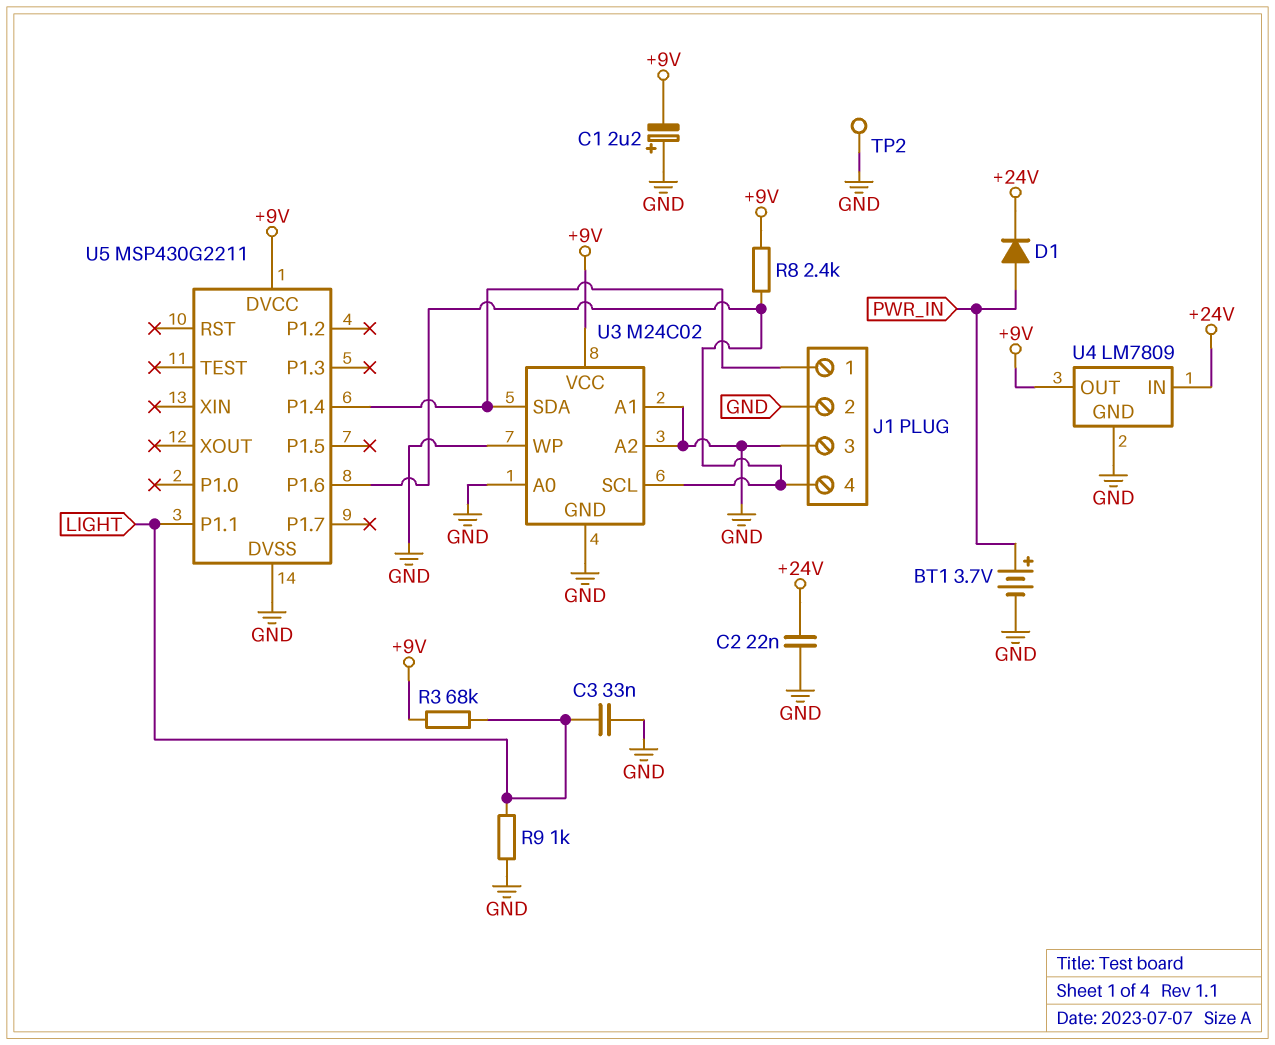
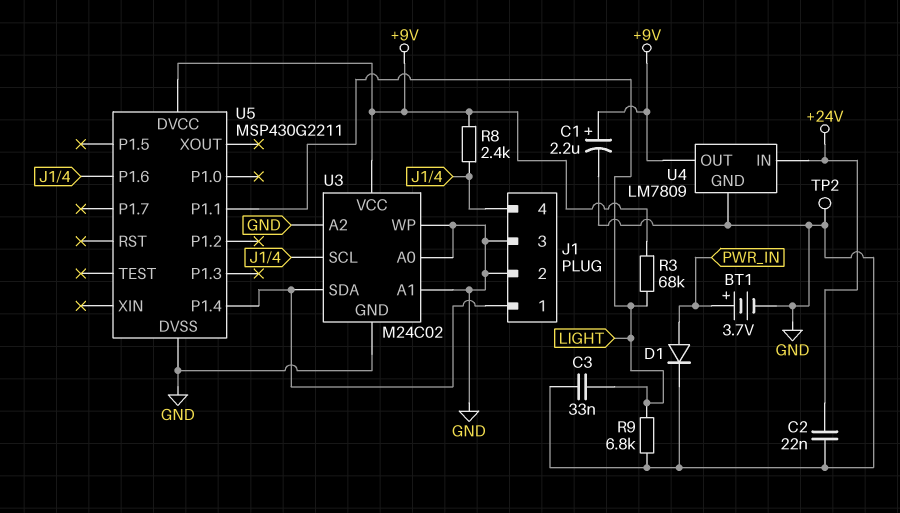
C1: 2.2uF (plus GND, minus +9V) -> 2.2uF (plus +9V, minus GND)
D1: diode (A PWR_IN, K +24V) -> diode (A PWR_IN, K GND)
R9: 1k (GND, LIGHT) -> 6.8k (GND, LIGHT)

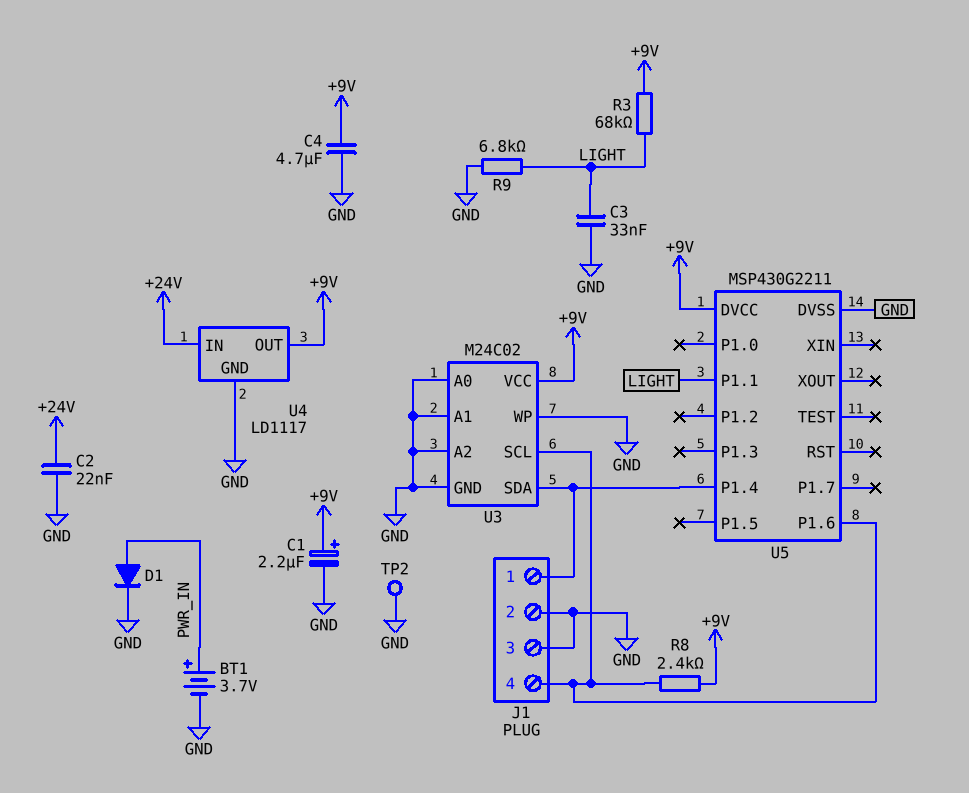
C4: none -> 4.7uF (+9V, GND)
U4: LM7809 -> LD1117

